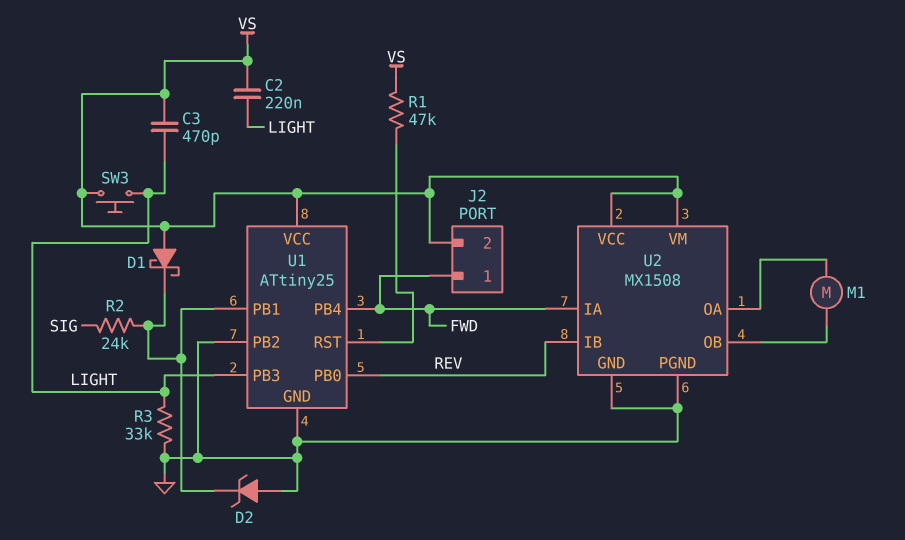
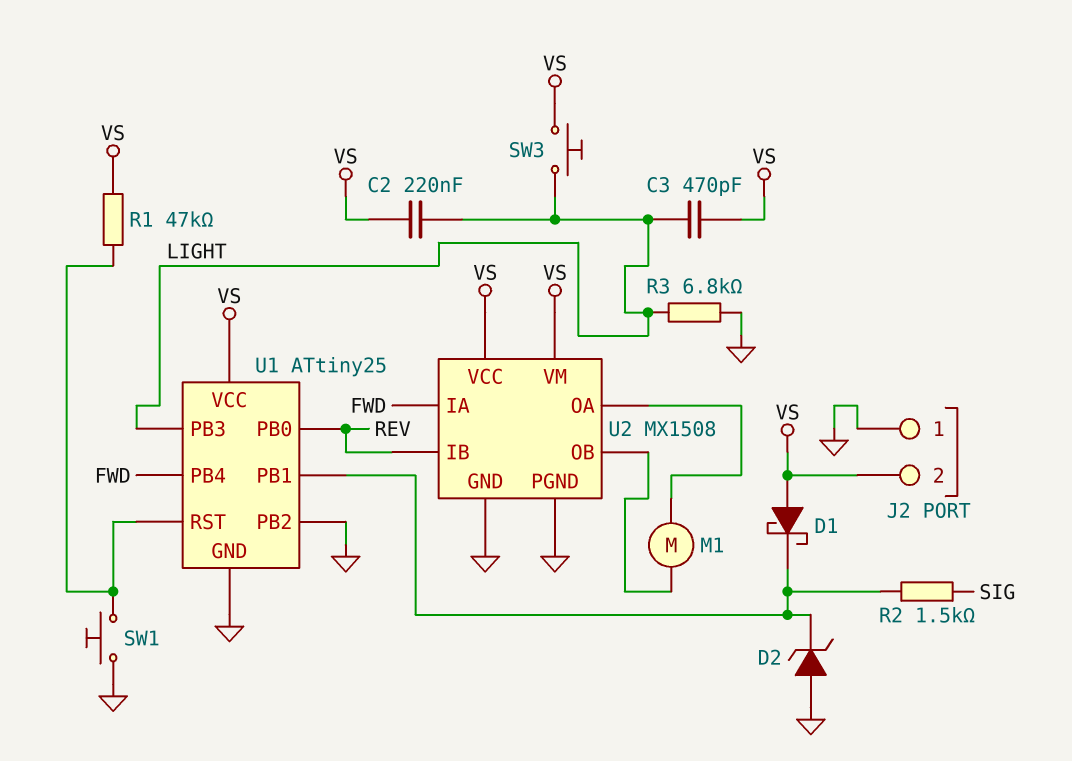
J2 pin 1: FWD -> GND
R2: 24k (SIG, U1/PB1) -> 1.5k (SIG, U1/PB1)
R3: 33k (GND, LIGHT) -> 6.8k (GND, LIGHT)
SW1: none -> button (GND, U1/RST)

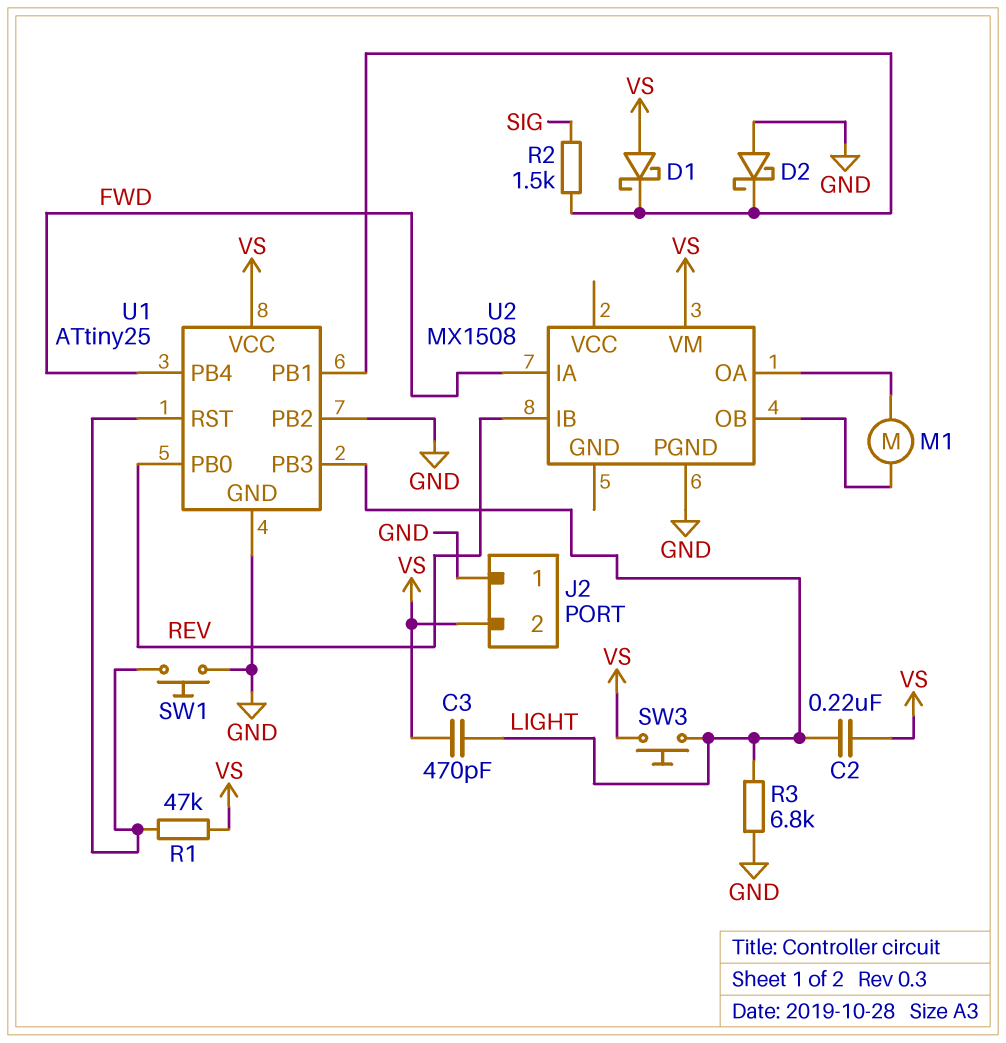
D2: zener (A GND, K U1/PB1) -> schottky (A GND, K U1/PB1)
U2 pin GND: GND -> none
U2 pin VCC: VS -> none

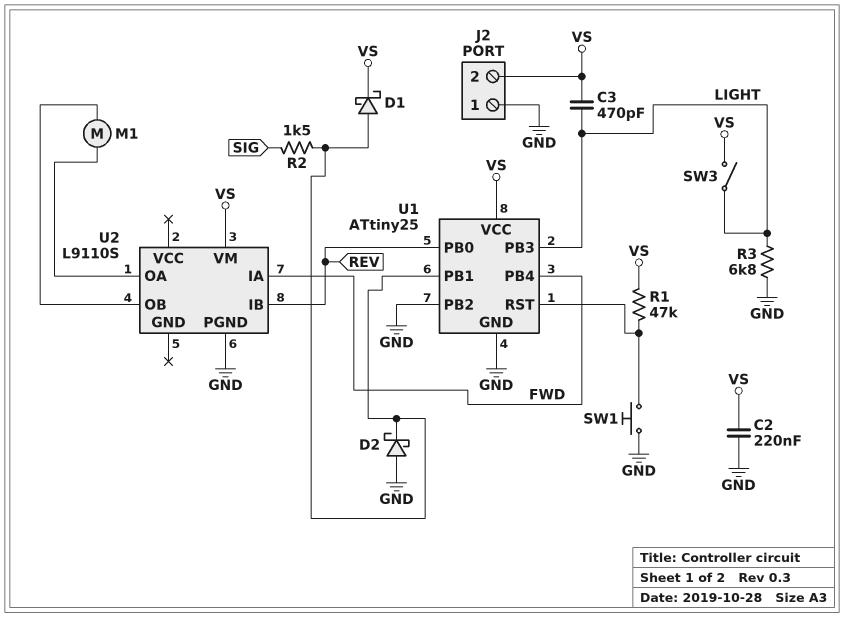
C2: 220nF (LIGHT, VS) -> 220nF (GND, VS)
D1: schottky (A VS, K U1/PB1) -> schottky (A U1/PB1, K VS)
SW3: button (LIGHT, VS) -> switch (LIGHT, VS)
U2: MX1508 -> L9110S

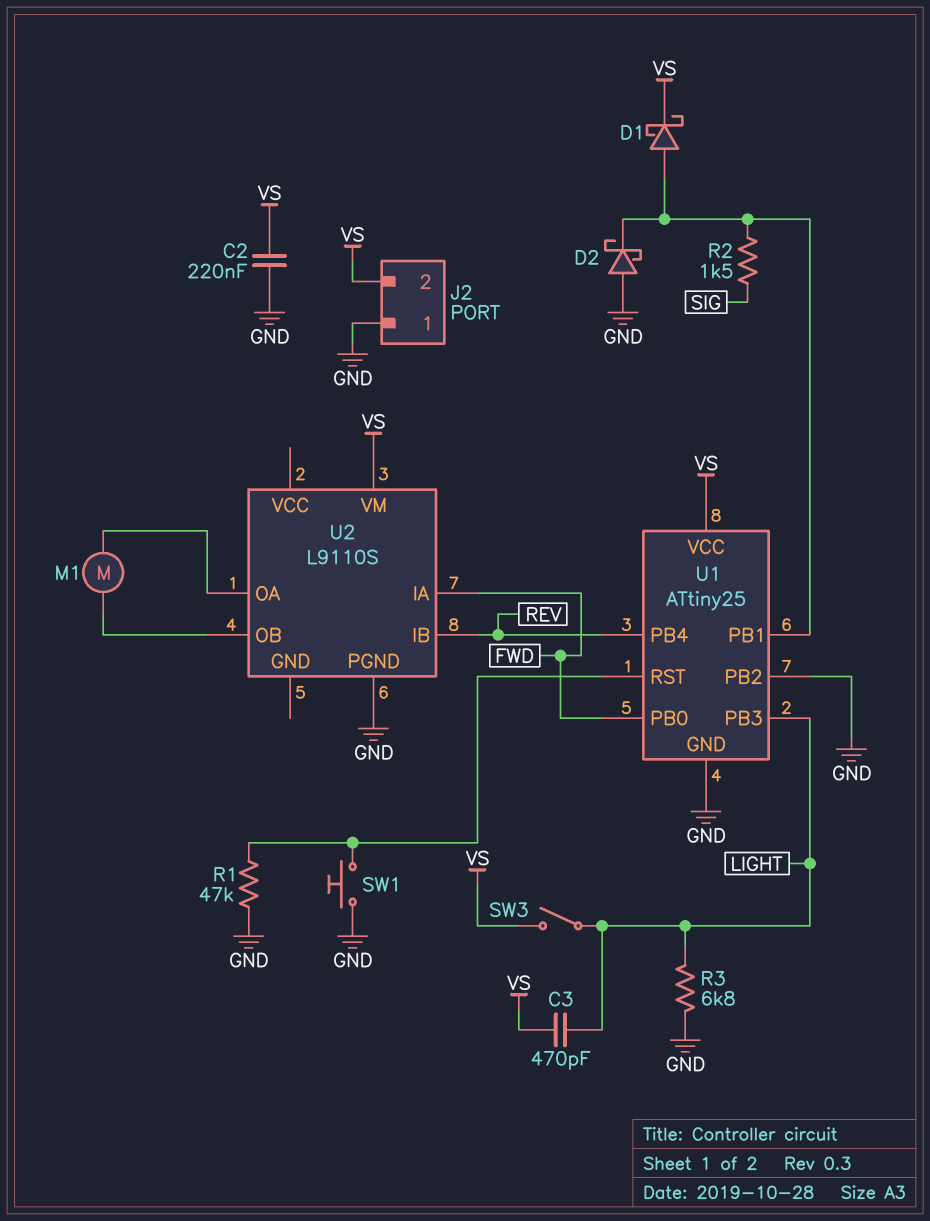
R1: 47k (U1/RST, VS) -> 47k (GND, U1/RST)
U1 pin PB0: REV -> FWD
U1 pin PB4: FWD -> REV

